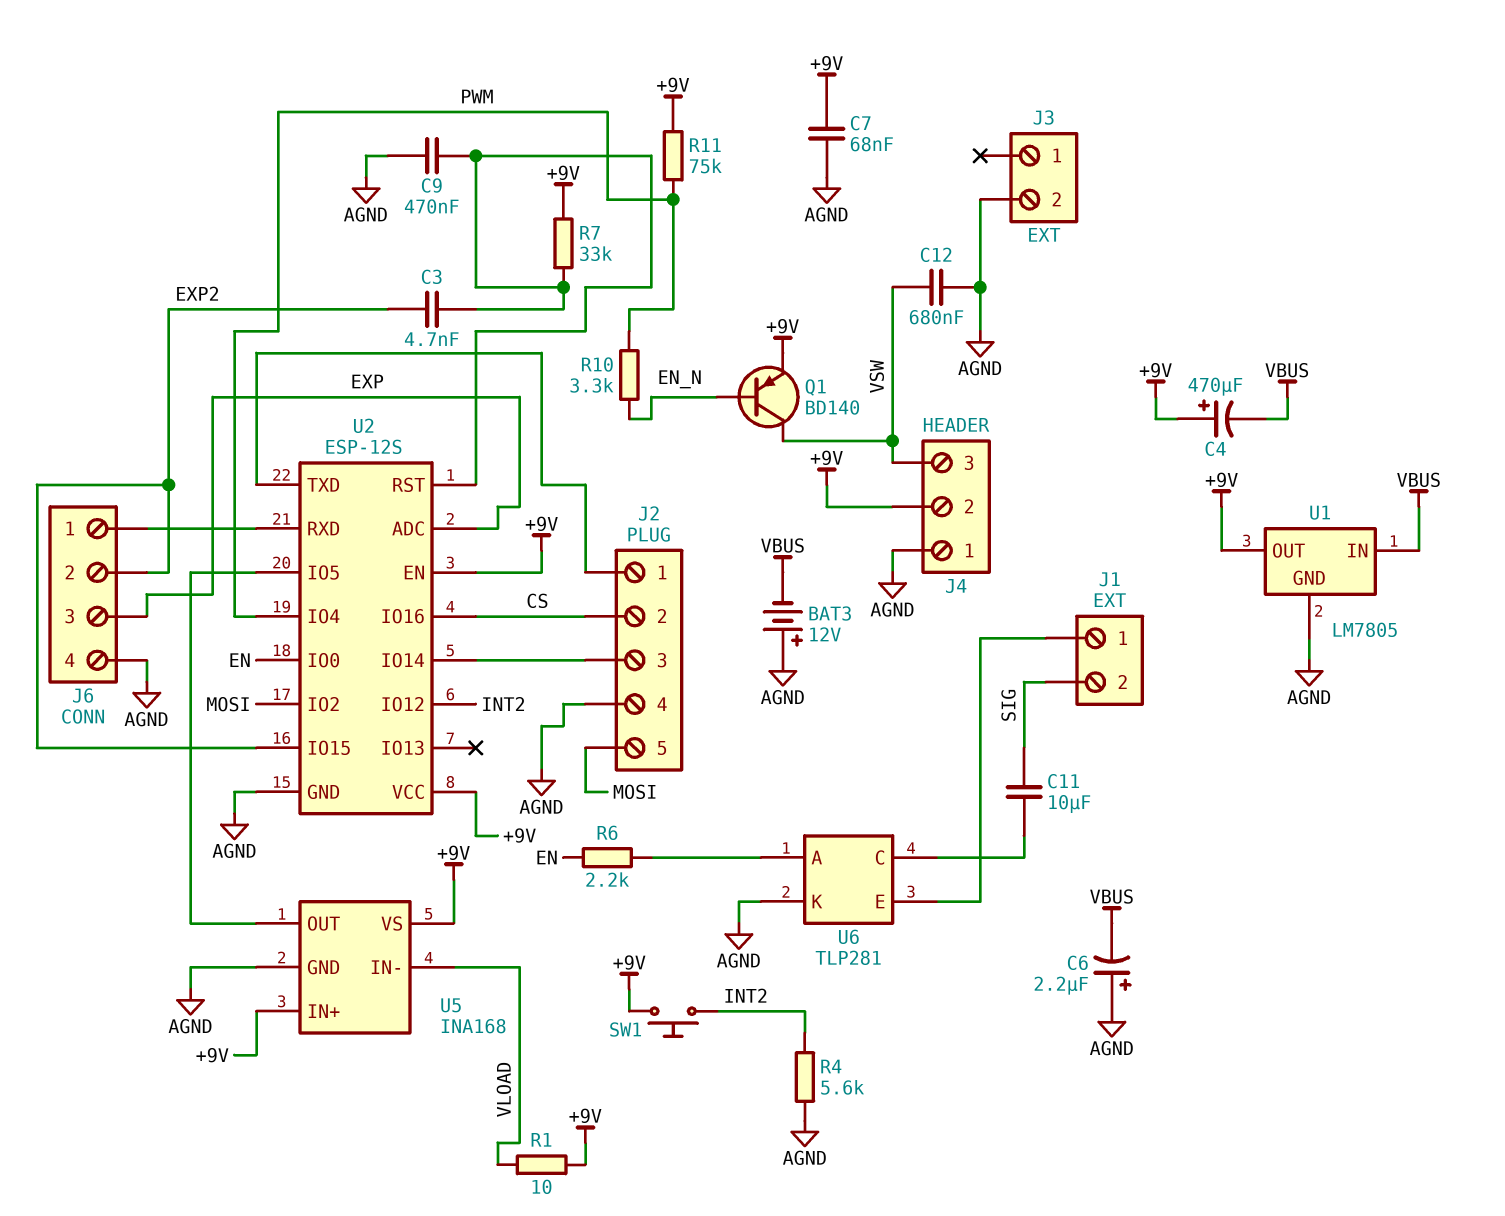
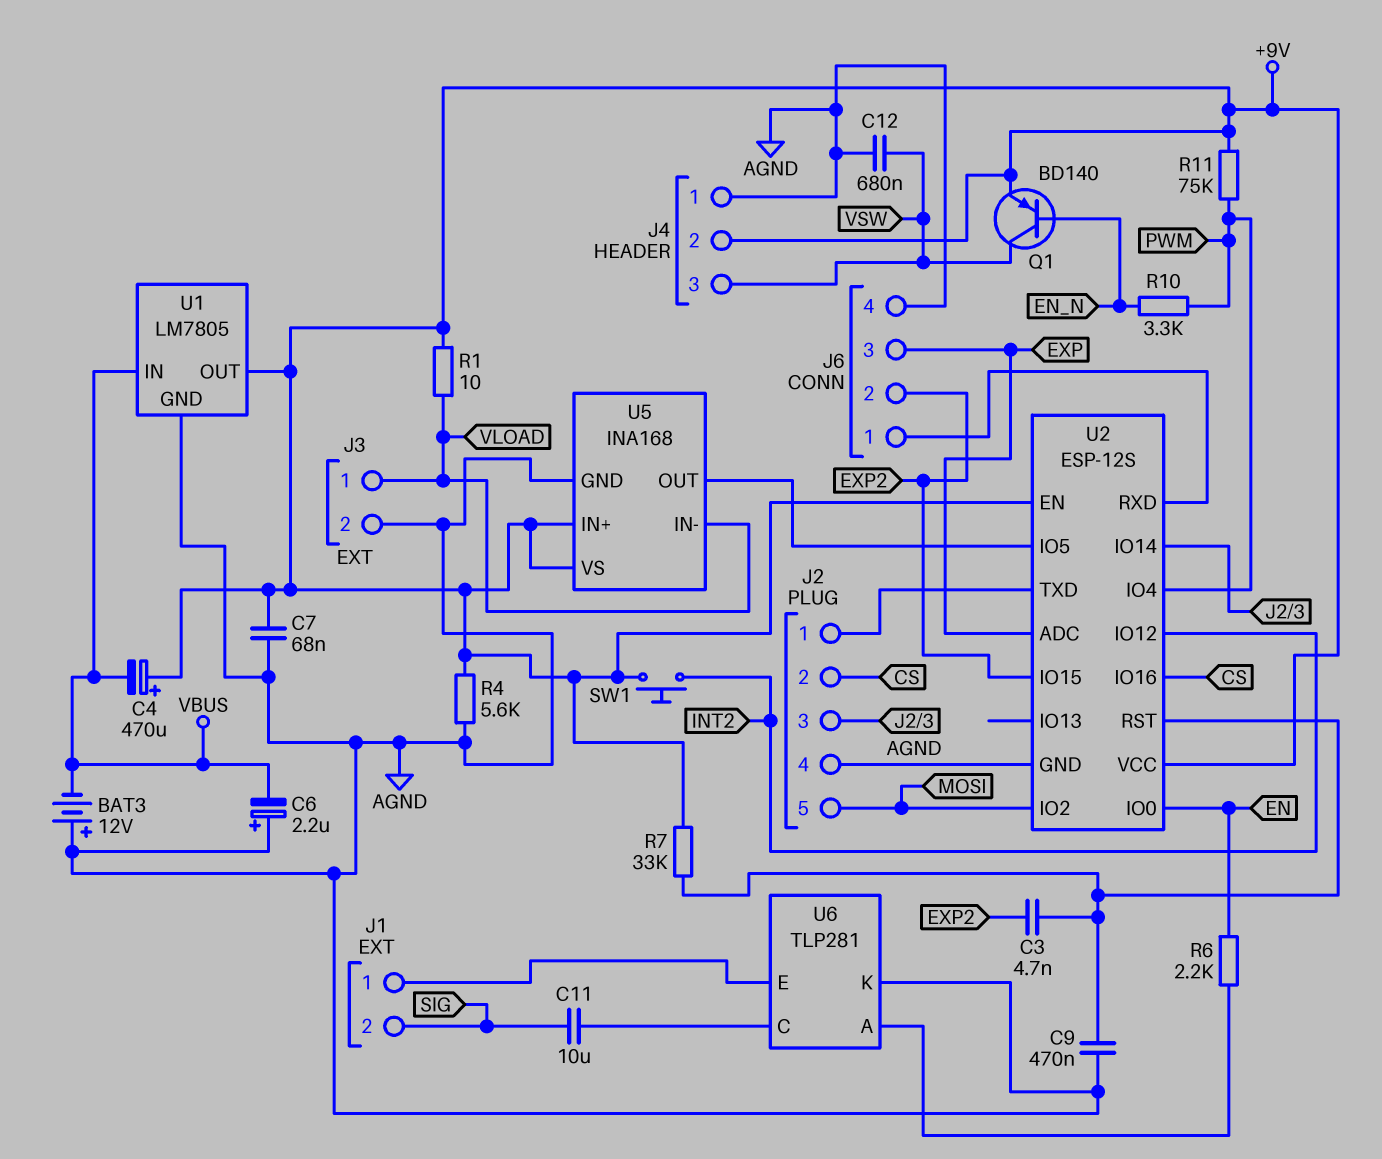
J3 pin 1: none -> VLOAD
R4: 5.6k (AGND, INT2) -> 5.6k (+9V, AGND)

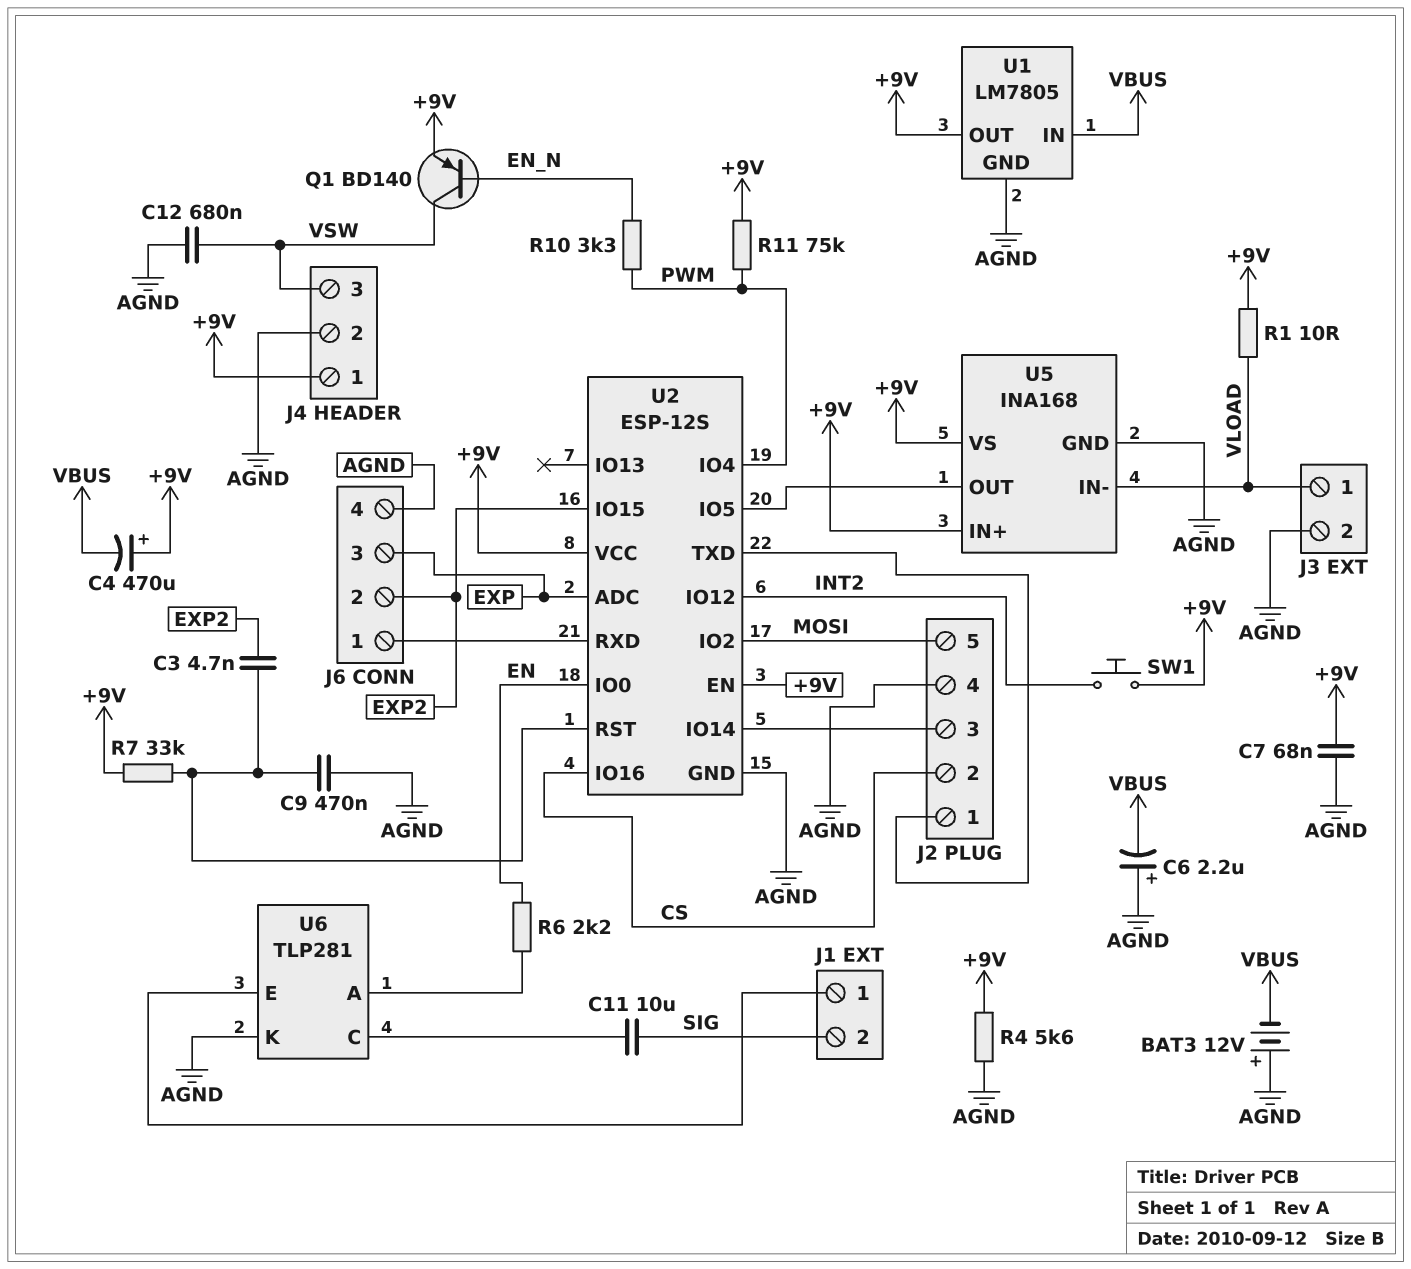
J4 pin 1: AGND -> +9V
J4 pin 2: +9V -> AGND

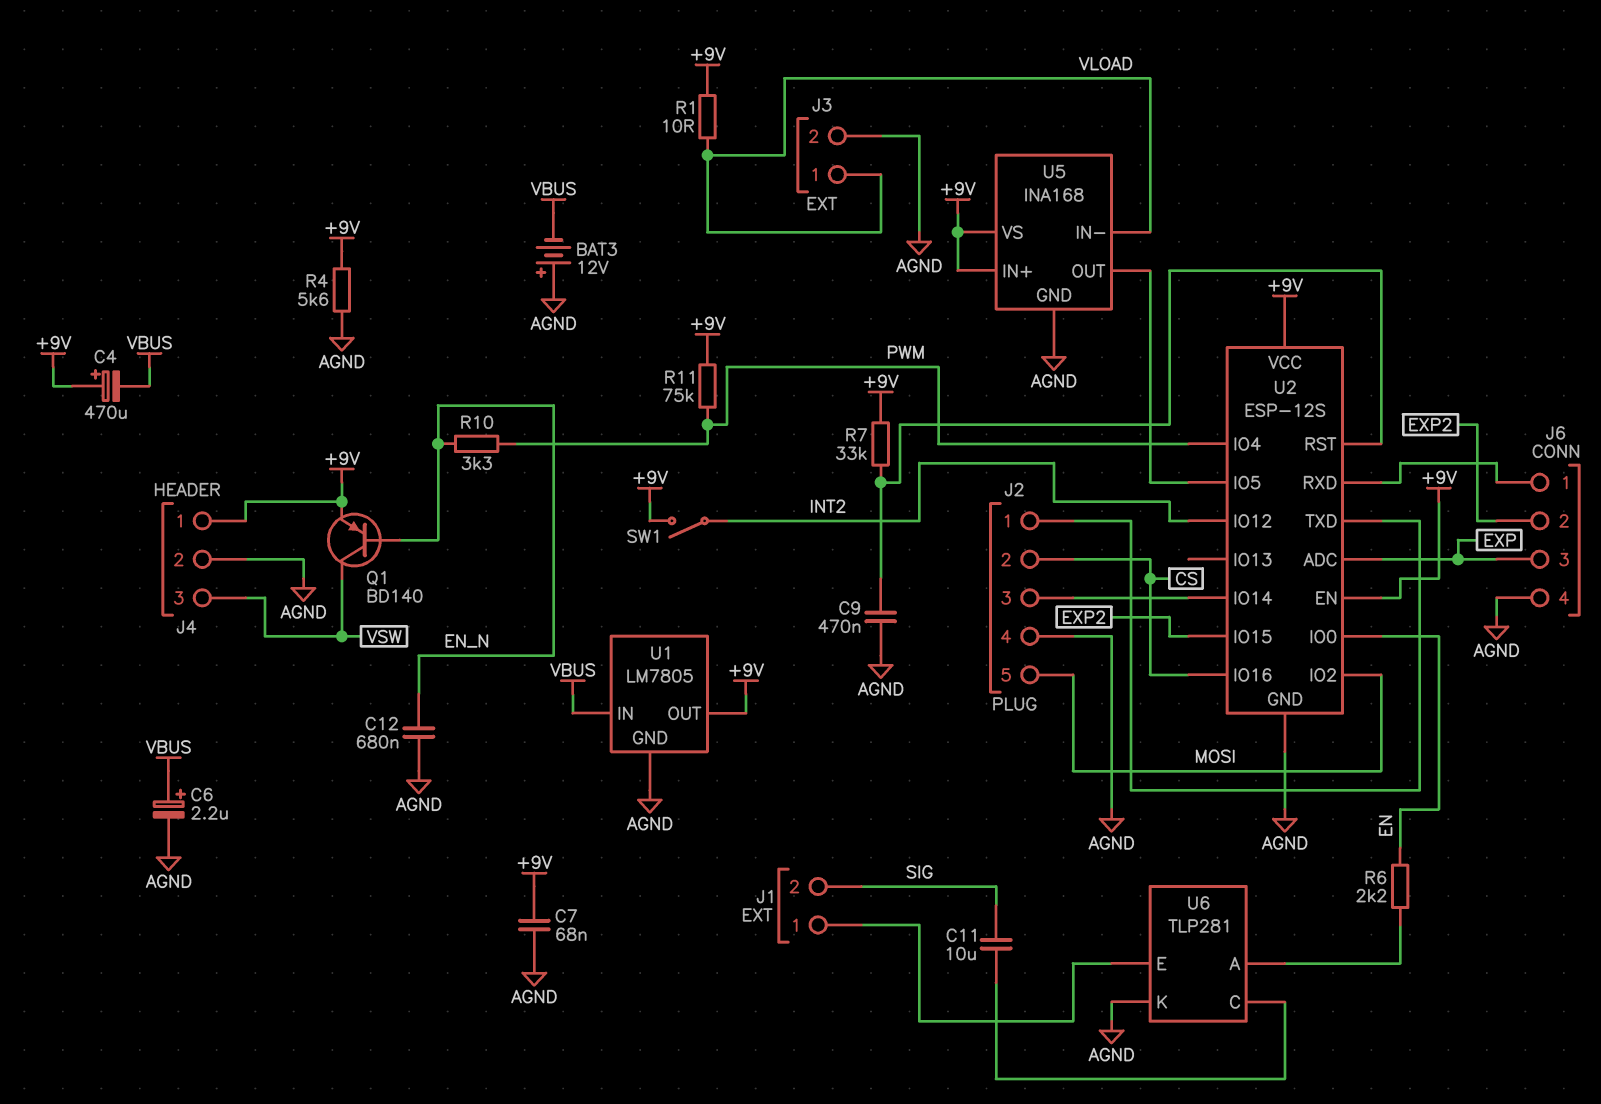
C3: 4.7nF (EXP2, U2/RST) -> none
C6: 2.2uF (plus AGND, minus VBUS) -> 2.2uF (plus VBUS, minus AGND)
C12: 680nF (AGND, VSW) -> 680nF (AGND, EN_N)
SW1: button (+9V, INT2) -> switch (+9V, INT2)

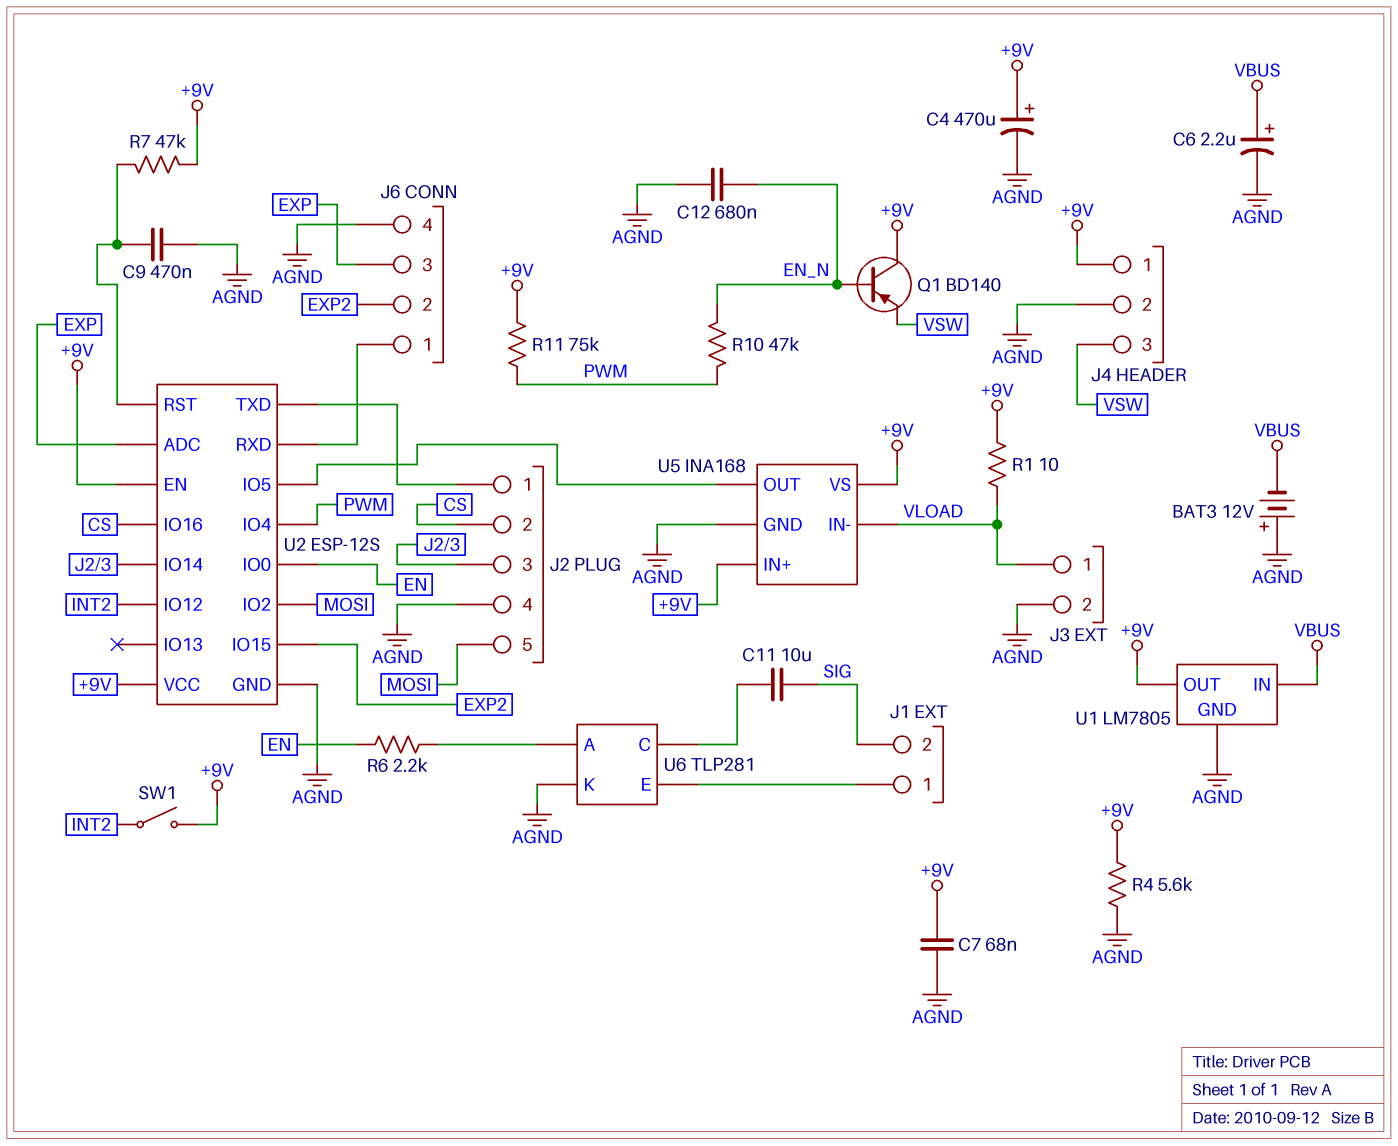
C4: 470uF (plus +9V, minus VBUS) -> 470uF (plus +9V, minus AGND)
Q1: PNP BD140 (B EN_N, C VSW, E +9V) -> PNP BD140 (B EN_N, C +9V, E VSW)
R7: 33k (+9V, U2/RST) -> 47k (+9V, U2/RST)
R10: 3.3k (EN_N, PWM) -> 47k (EN_N, PWM)

